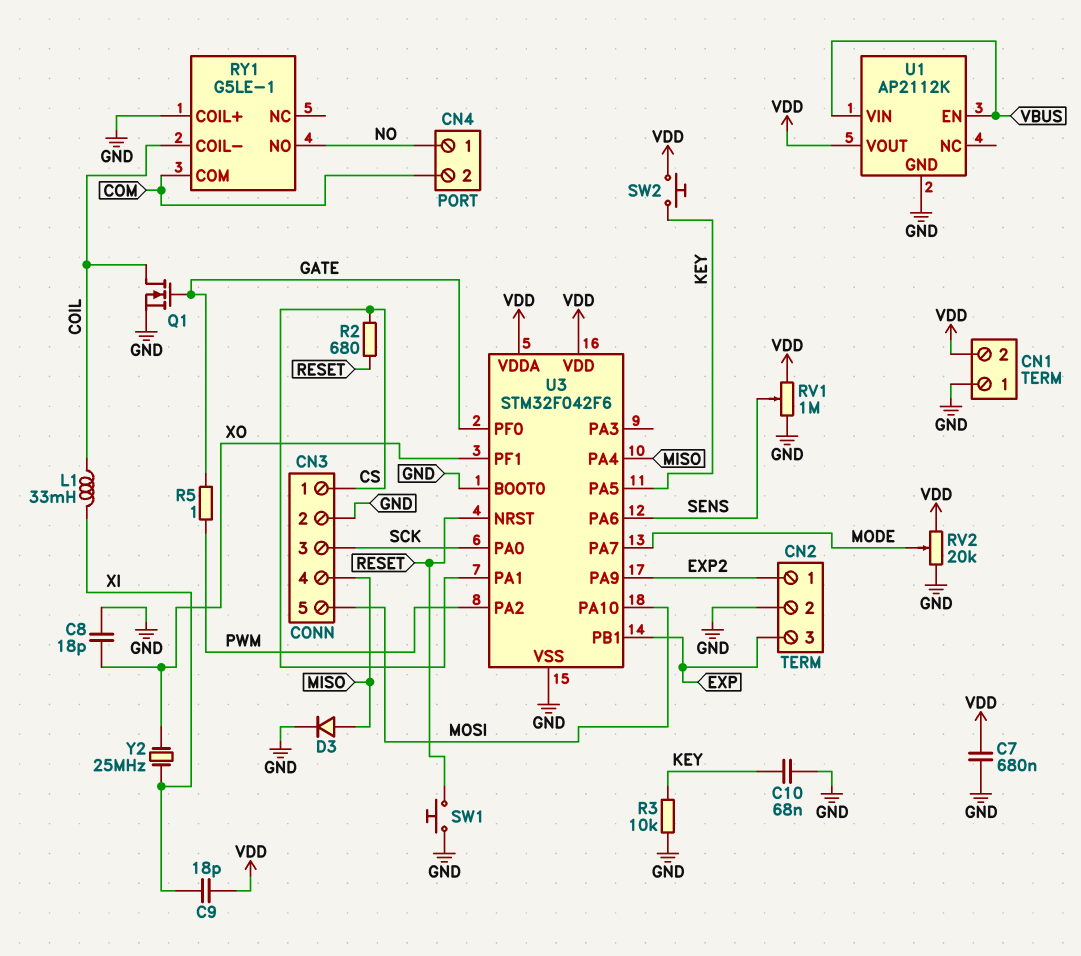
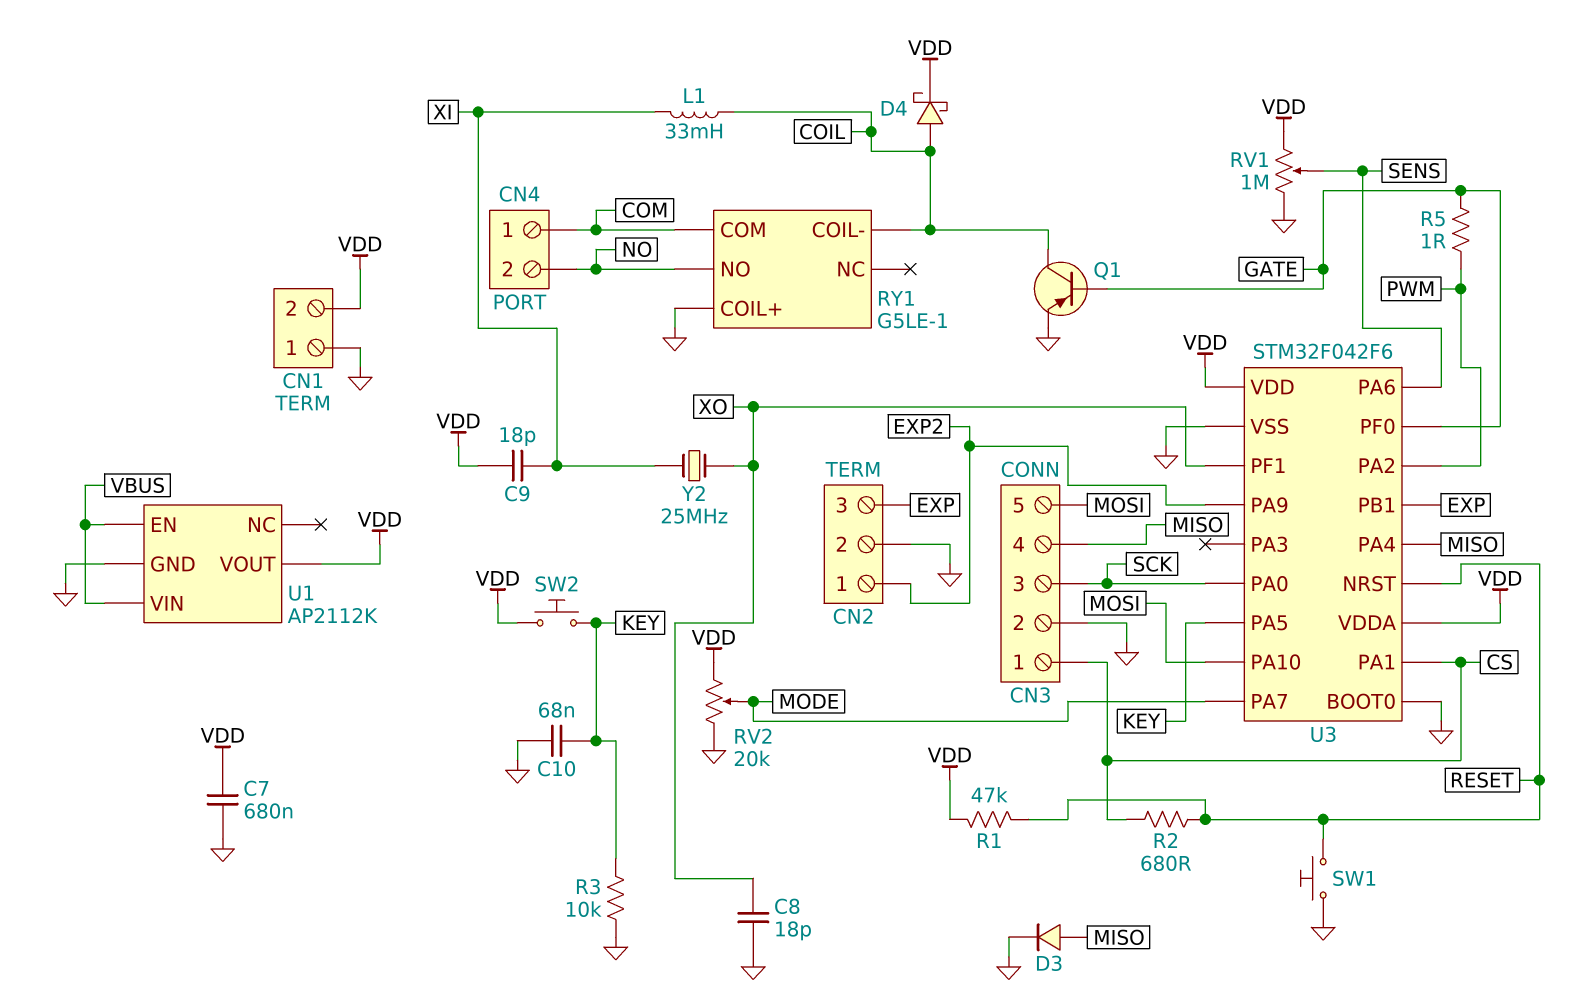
CN4 pin 1: NO -> COM
CN4 pin 2: COM -> NO
D4: none -> schottky (A COIL, K VDD)
Q1: NMOS (G GATE, D COIL, S GND) -> PNP (B GATE, C COIL, E GND)
R1: none -> 47k (RESET, VDD)

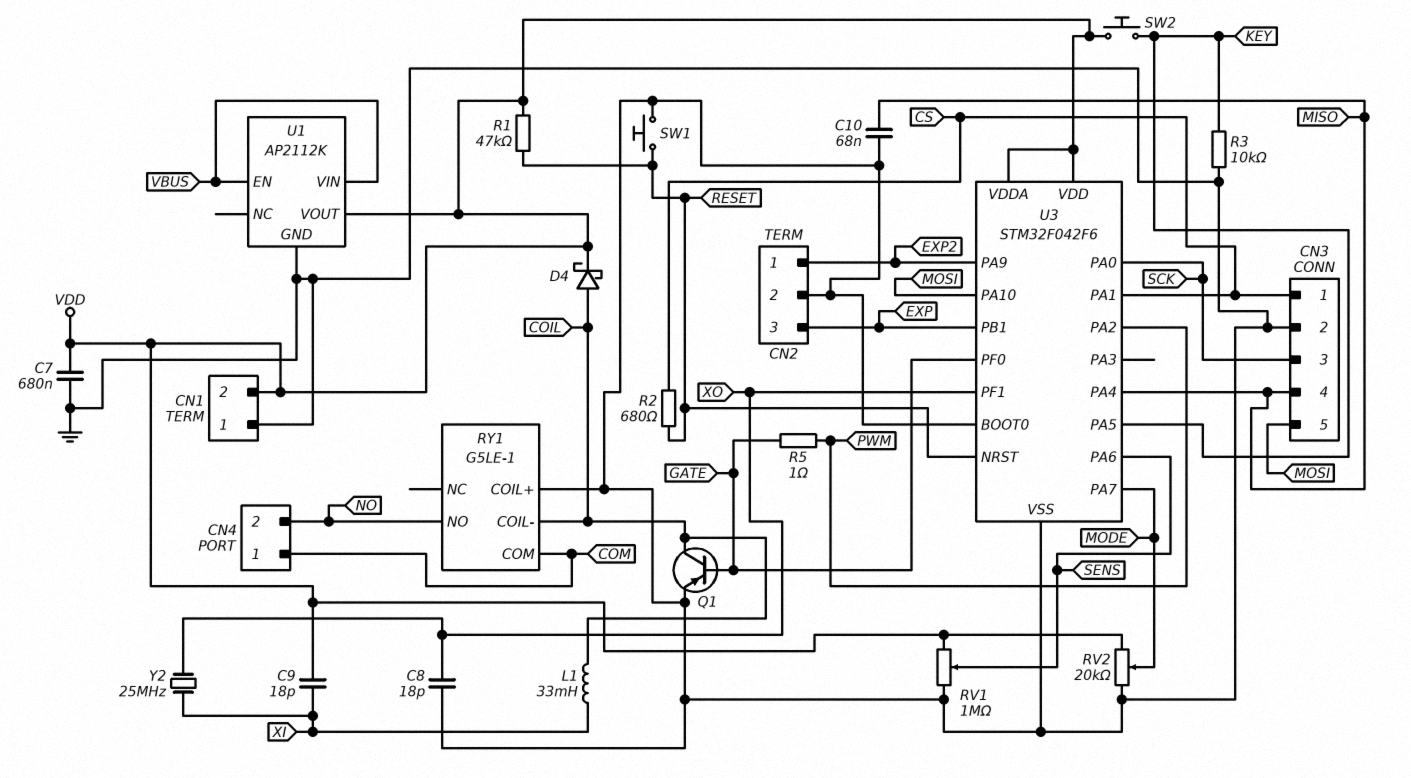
C10: 68nF (GND, KEY) -> 68nF (GND, MISO)
D3: diode (A MISO, K GND) -> none

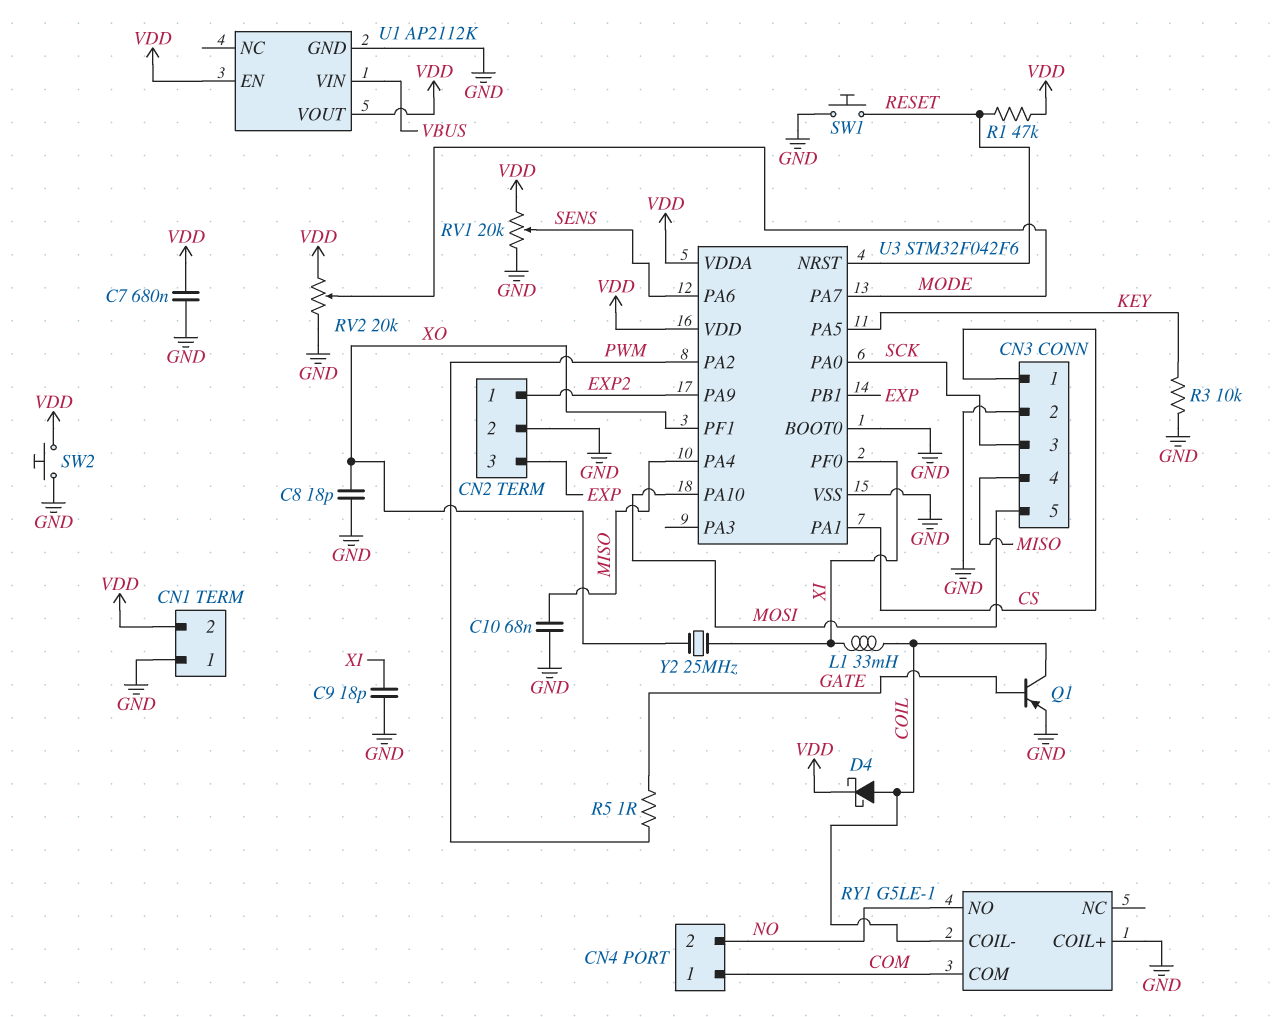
C9: 18pF (VDD, XI) -> 18pF (GND, XI)
R2: 680 (CS, RESET) -> none
RV1: 1M (GND, VDD, wiper SENS) -> 20k (GND, VDD, wiper SENS)
SW2: button (KEY, VDD) -> button (GND, VDD)
U1 pin EN: VBUS -> VDD
U3 pin PF0: GATE -> XI

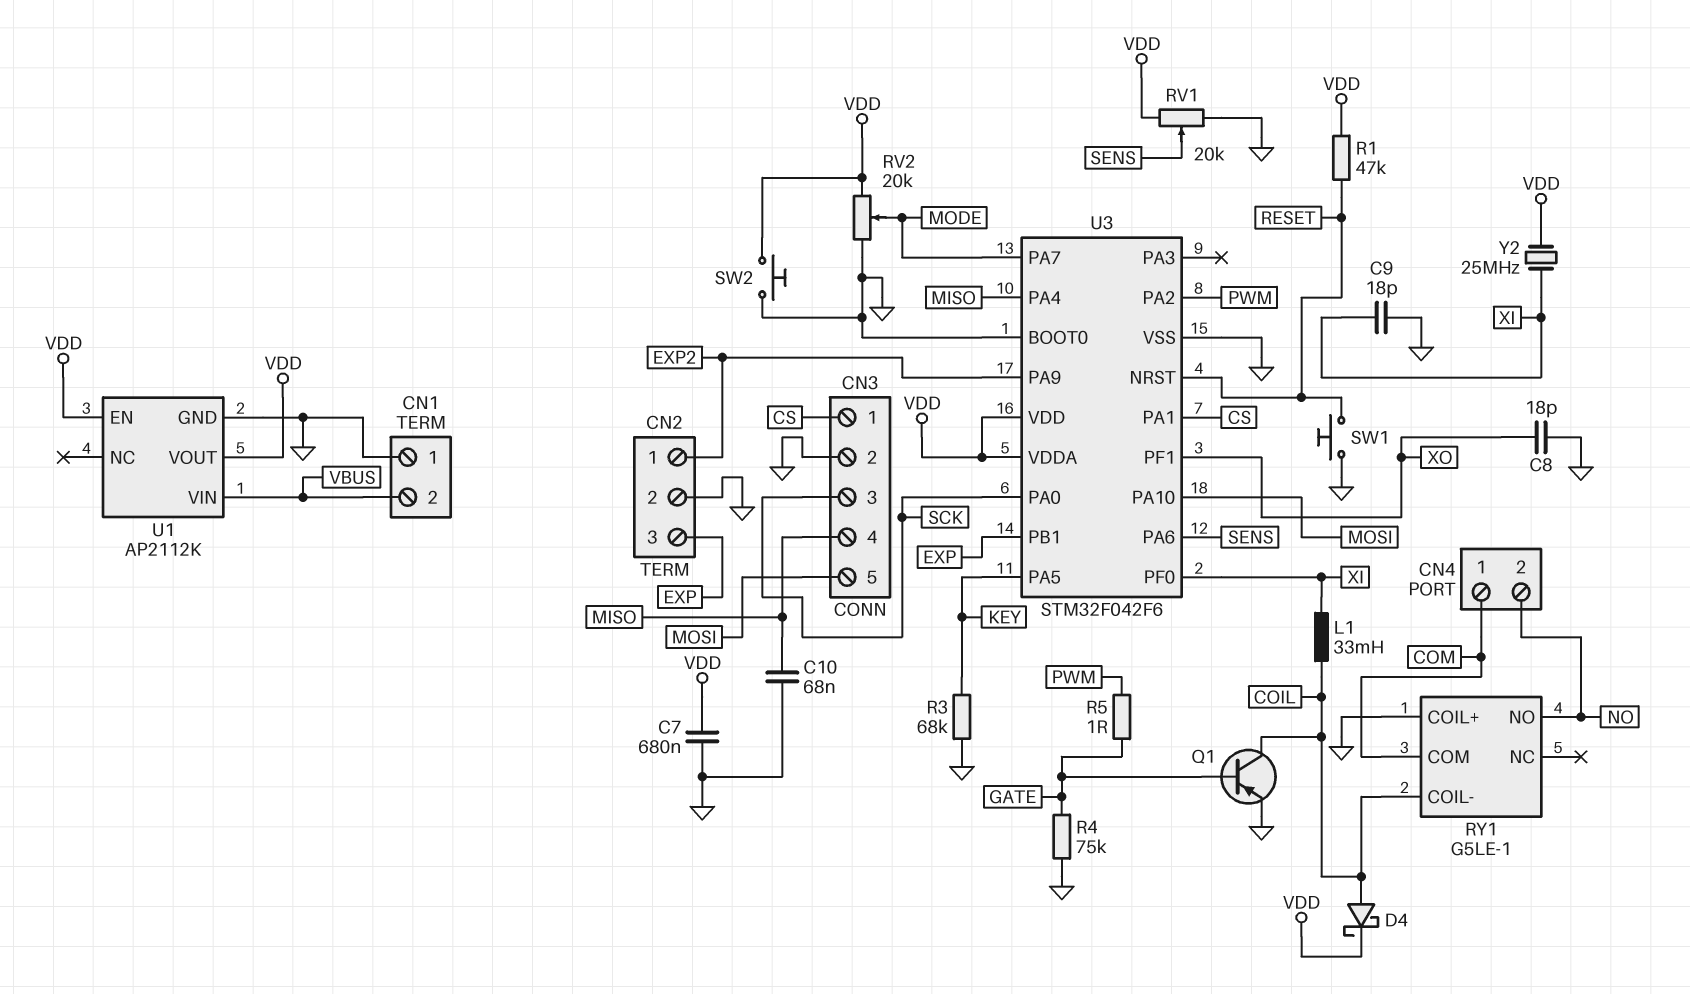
CN1 pin 2: VDD -> VBUS
R3: 10k (GND, KEY) -> 68k (GND, KEY)
R4: none -> 75k (GATE, GND)
Y2: 25MHz (XI, XO) -> 25MHz (VDD, XI)

